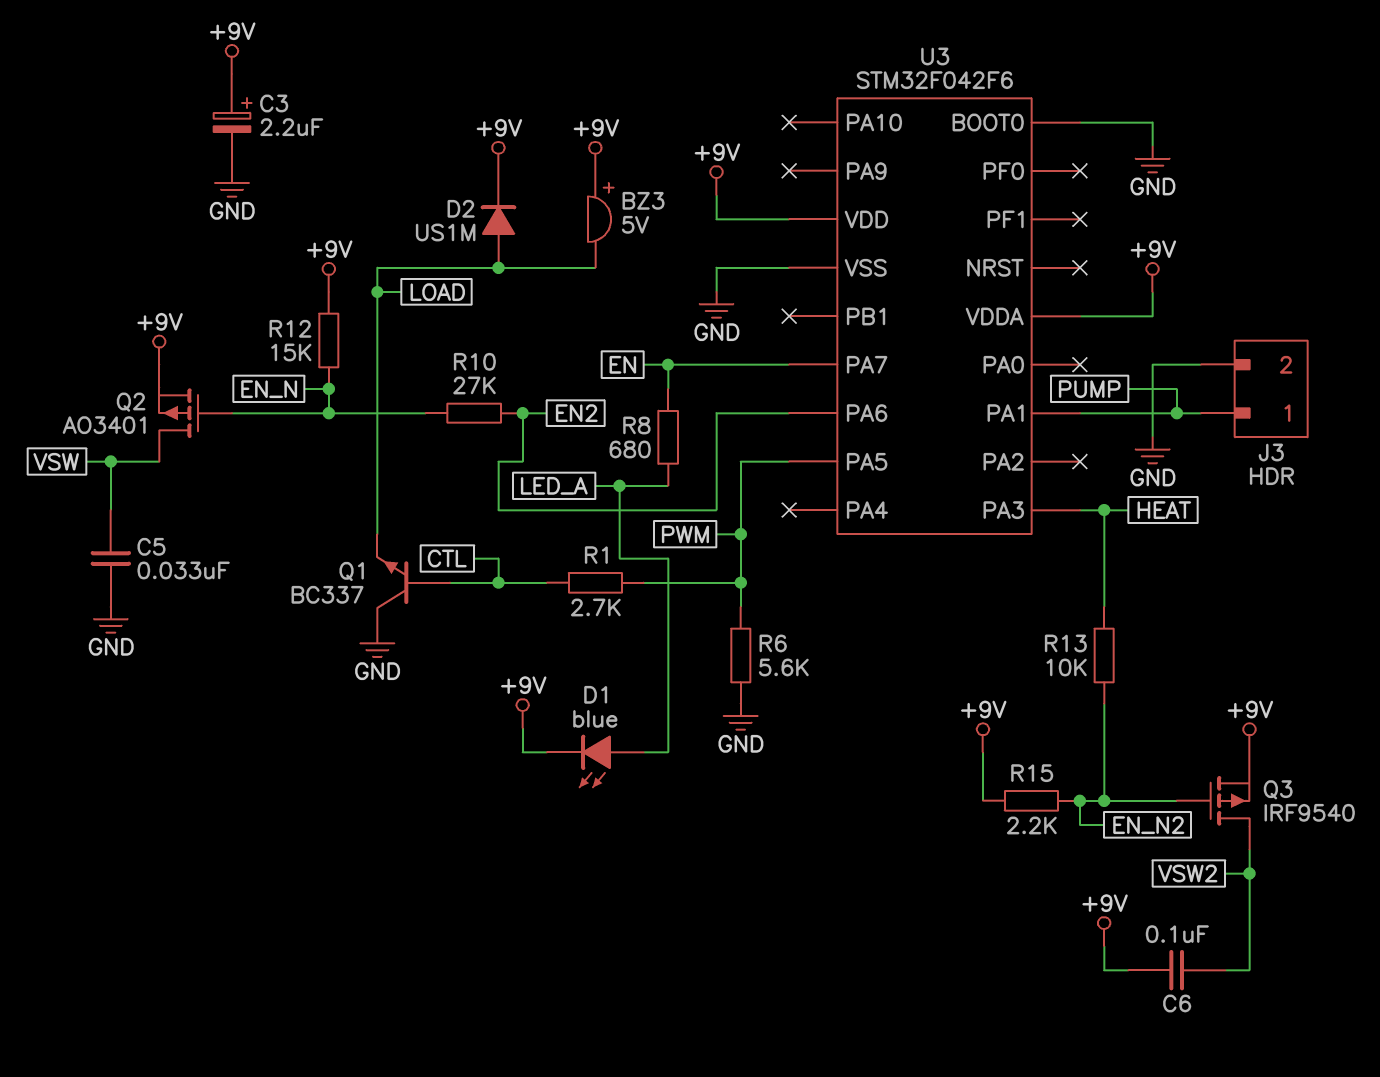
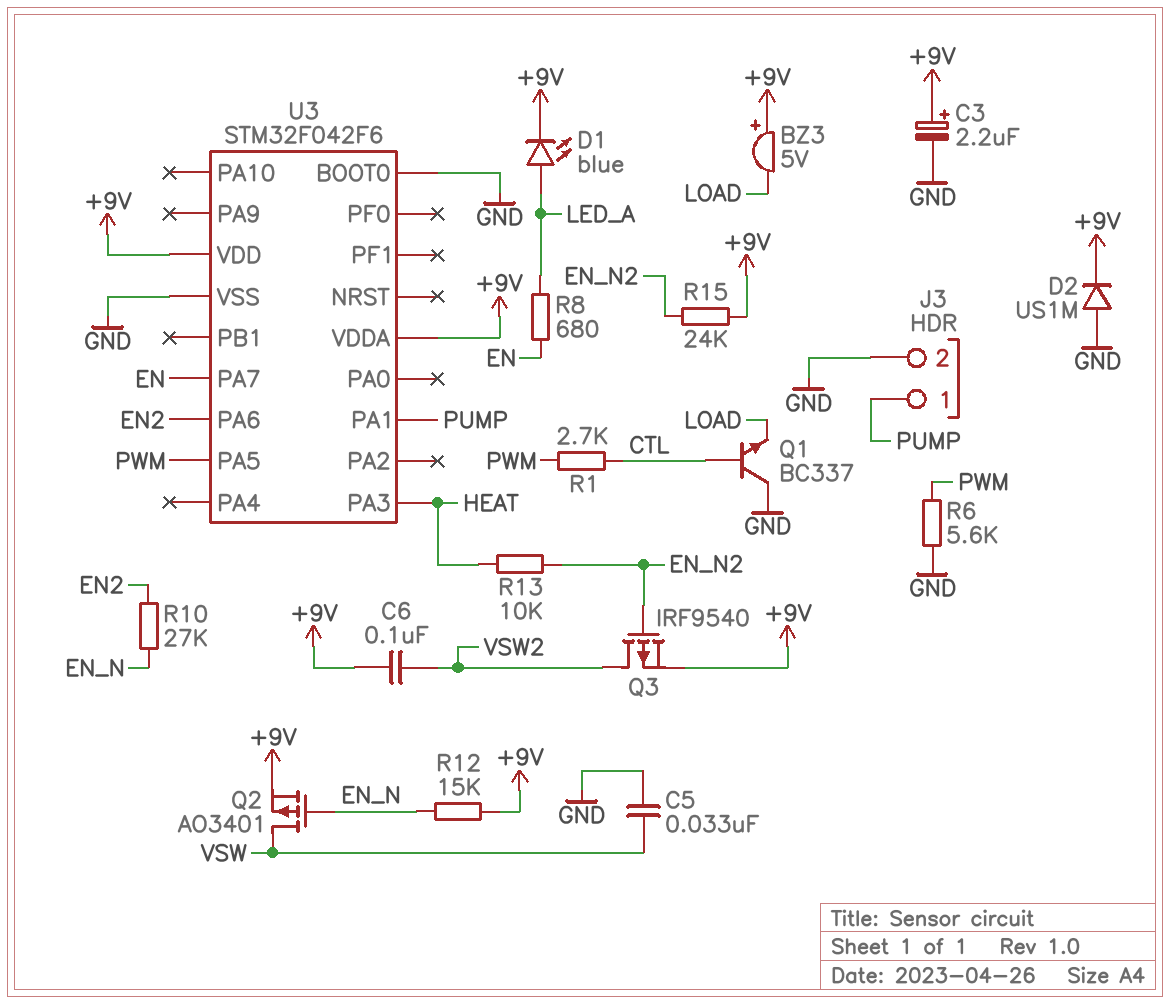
D2: diode US1M (A LOAD, K +9V) -> diode US1M (A GND, K +9V)
R15: 2.2k (+9V, EN_N2) -> 24k (+9V, EN_N2)

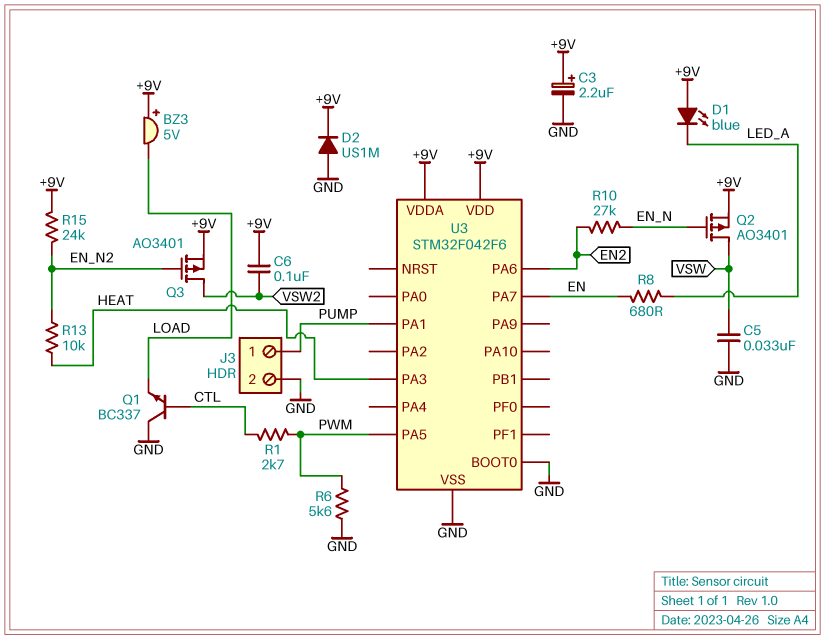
D1: LED blue (A LED_A, K +9V) -> LED blue (A +9V, K LED_A)
Q3: PMOS IRF9540 (G EN_N2, D VSW2, S +9V) -> PMOS AO3401 (G EN_N2, D VSW2, S +9V)
R12: 15k (+9V, EN_N) -> none

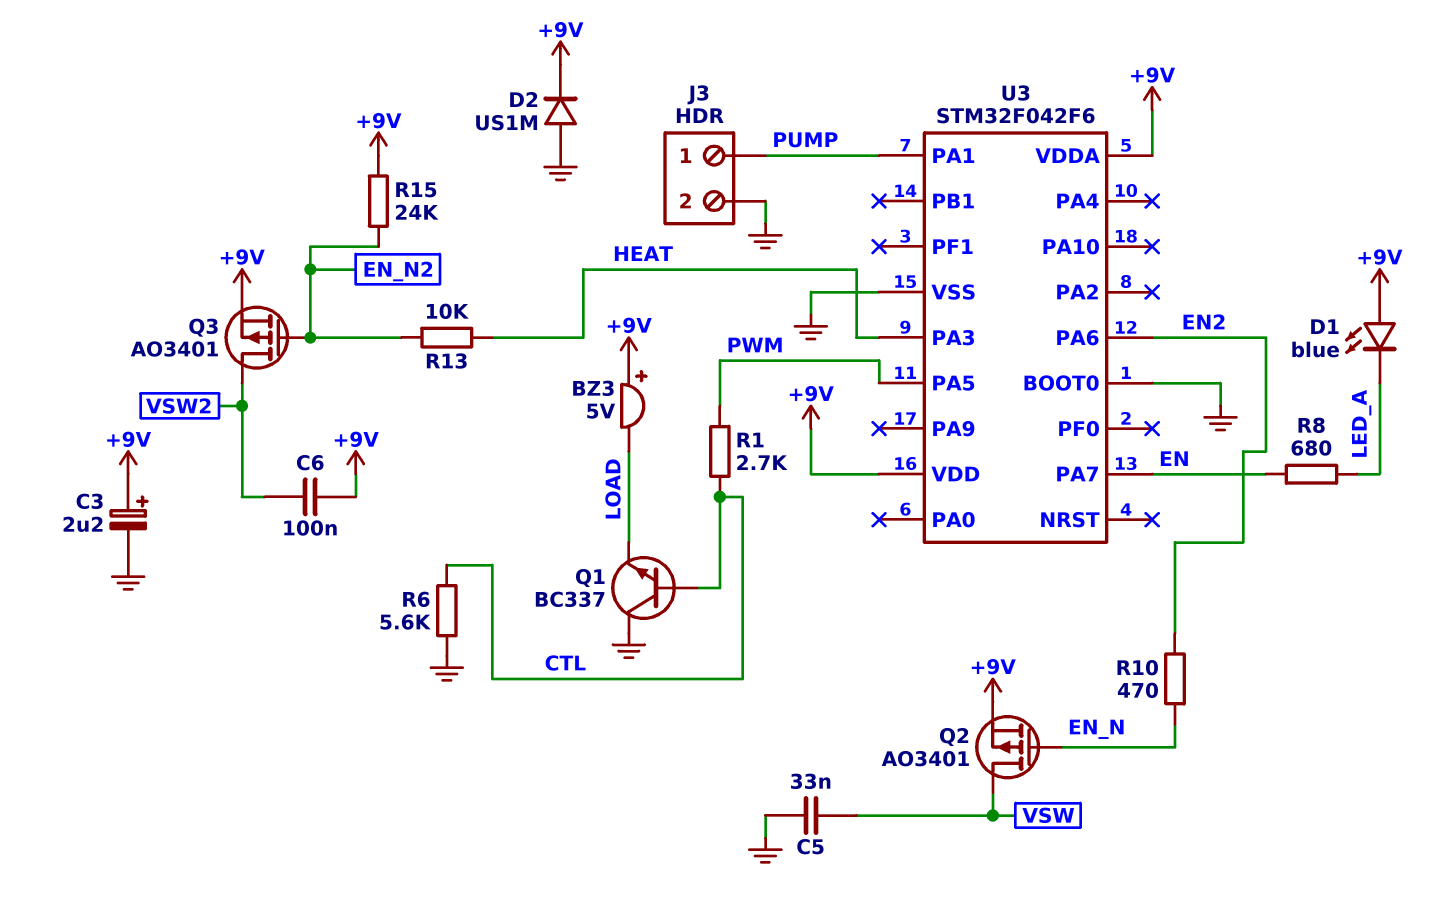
R6: 5.6k (GND, PWM) -> 5.6k (CTL, GND)
R10: 27k (EN2, EN_N) -> 470 (EN2, EN_N)

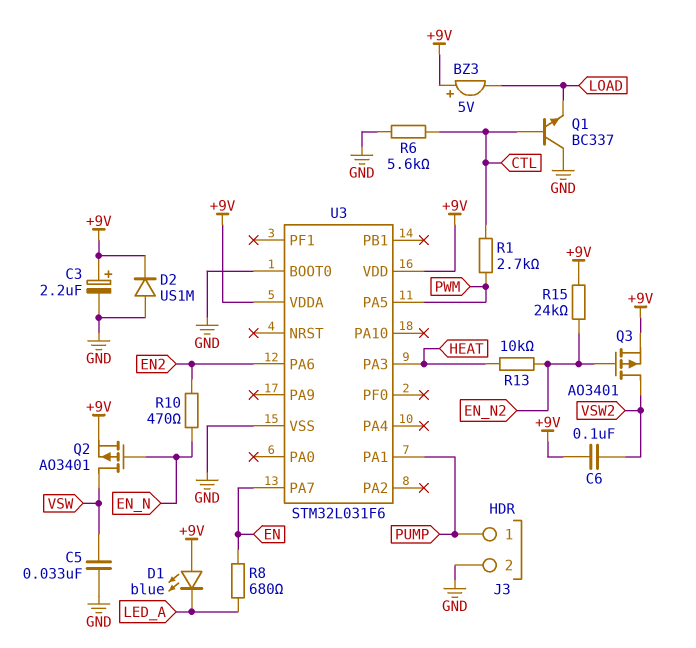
U3: STM32F042F6 -> STM32L031F6

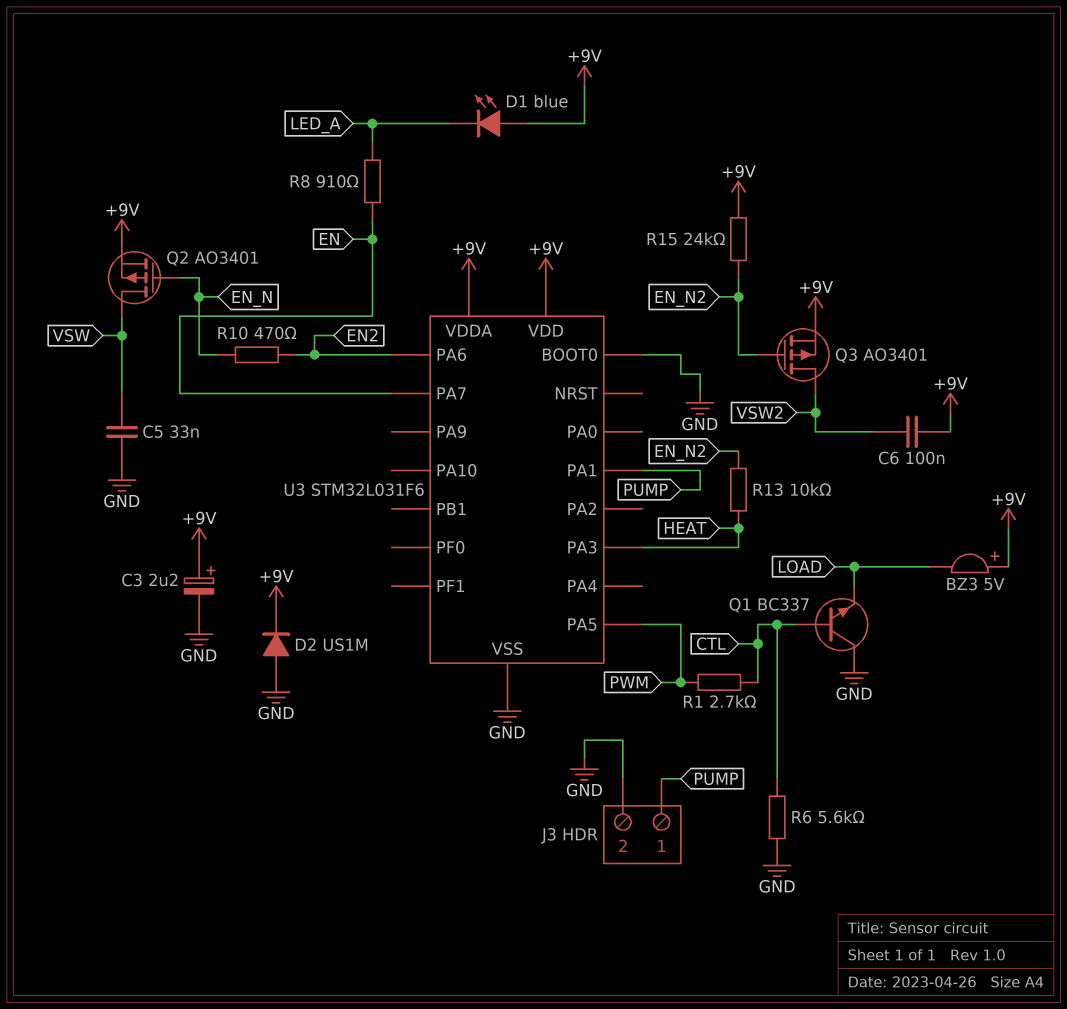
R8: 680 (EN, LED_A) -> 910 (EN, LED_A)

